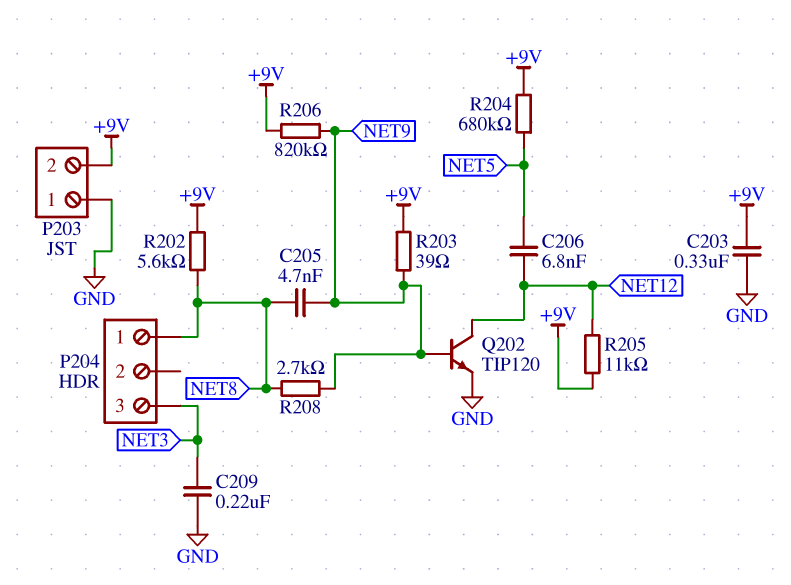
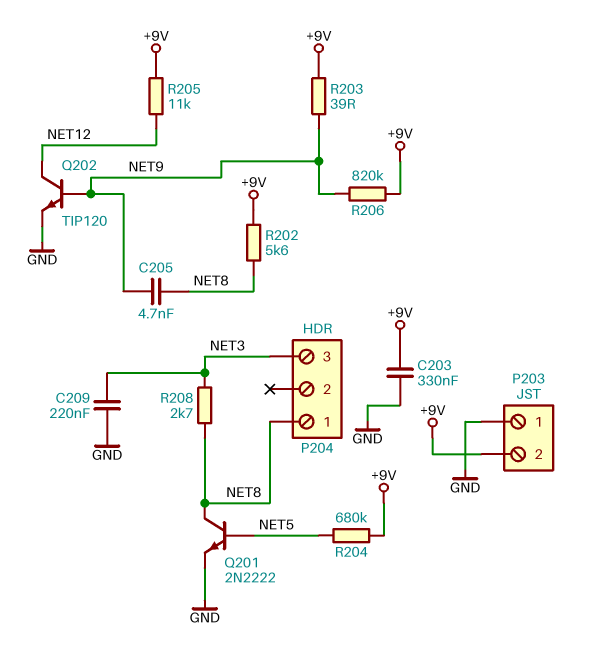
C206: 6.8nF (NET5, NET12) -> none
Q201: none -> NPN 2N2222 (B NET5, C NET8, E GND)
R208: 2.7k (NET8, NET9) -> 2.7k (NET3, NET8)

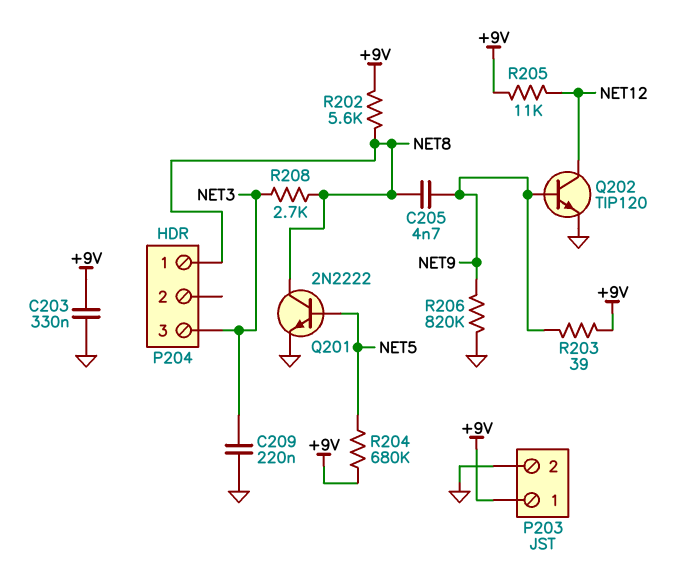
P203 pin 1: GND -> +9V
P203 pin 2: +9V -> GND
R206: 820k (+9V, NET9) -> 820k (GND, NET9)

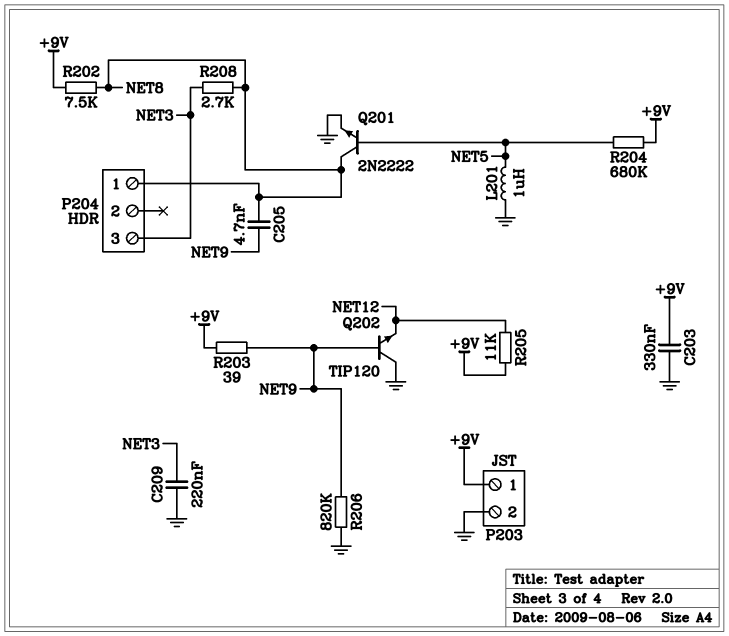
L201: none -> 1uH (GND, NET5)
Q202: NPN TIP120 (B NET9, C NET12, E GND) -> NPN TIP120 (B NET9, C GND, E NET12)
R202: 5.6k (+9V, NET8) -> 7.5k (+9V, NET8)

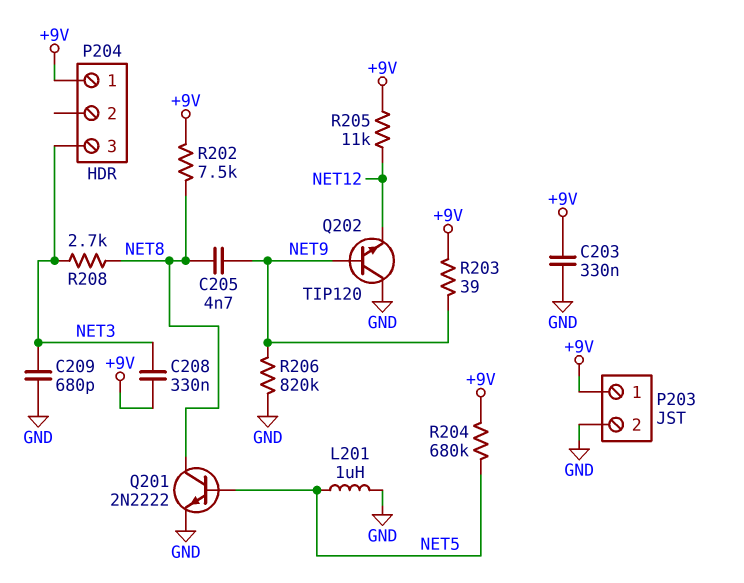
C208: none -> 330nF (+9V, NET3)
C209: 220nF (GND, NET3) -> 680pF (GND, NET3)
P204 pin 1: NET8 -> +9V

